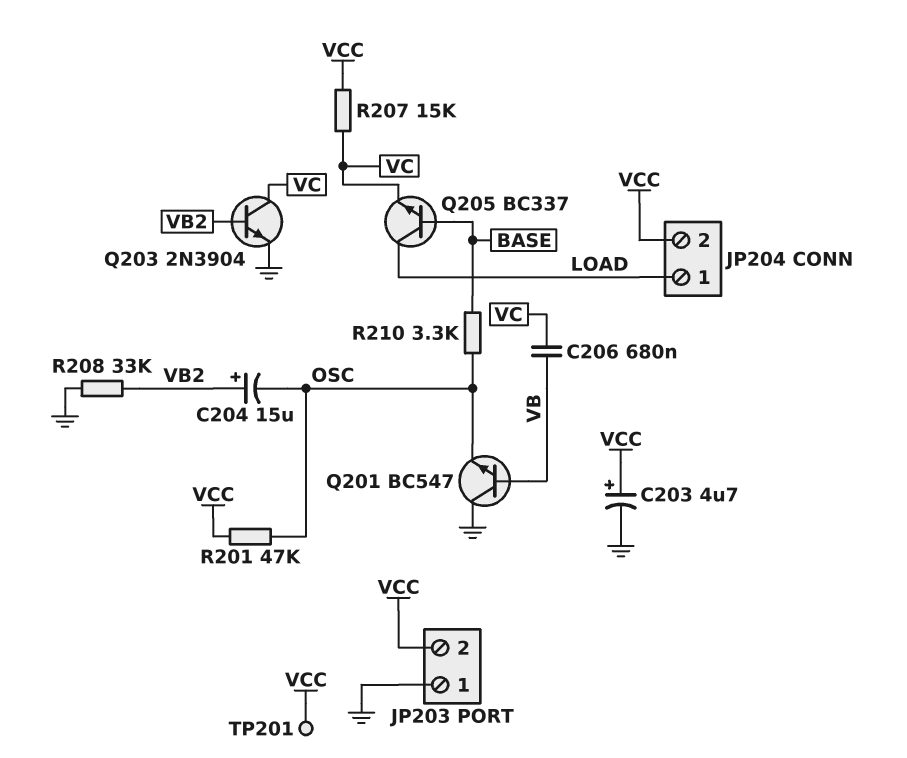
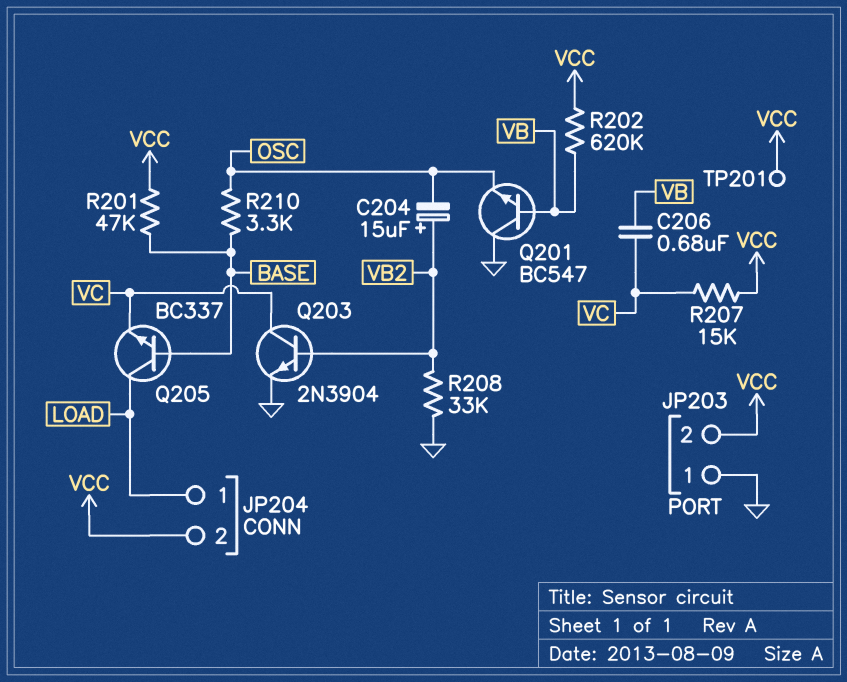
C203: 4.7uF (plus VCC, minus GND) -> none
R201: 47k (OSC, VCC) -> 47k (BASE, VCC)
R202: none -> 620k (VB, VCC)

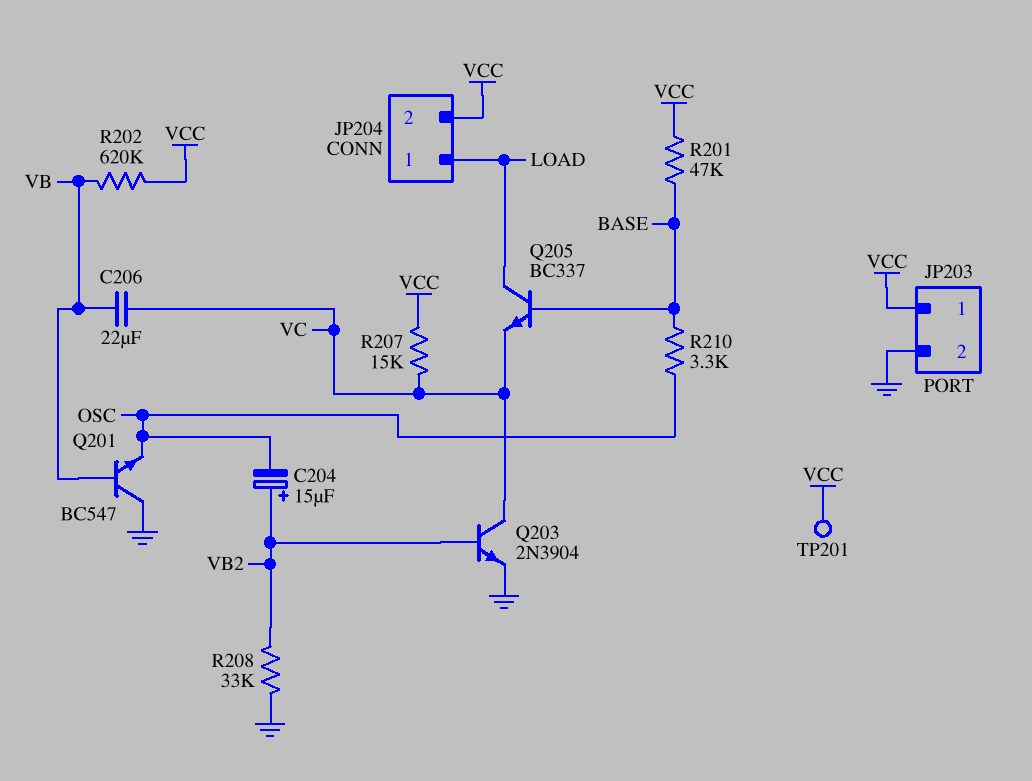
C206: 680nF (VB, VC) -> 22uF (VB, VC)
JP203 pin 1: GND -> VCC
JP203 pin 2: VCC -> GND

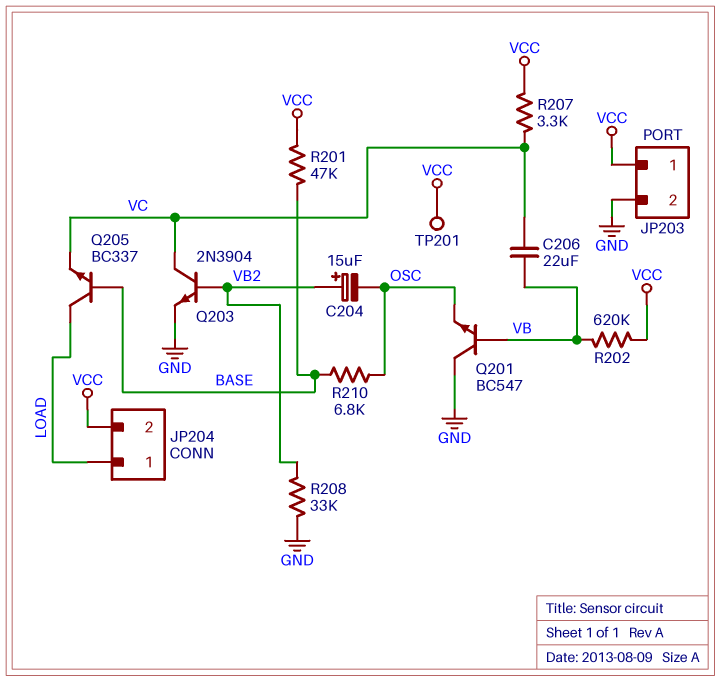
R207: 15k (VC, VCC) -> 3.3k (VC, VCC)
R210: 3.3k (BASE, OSC) -> 6.8k (BASE, OSC)

